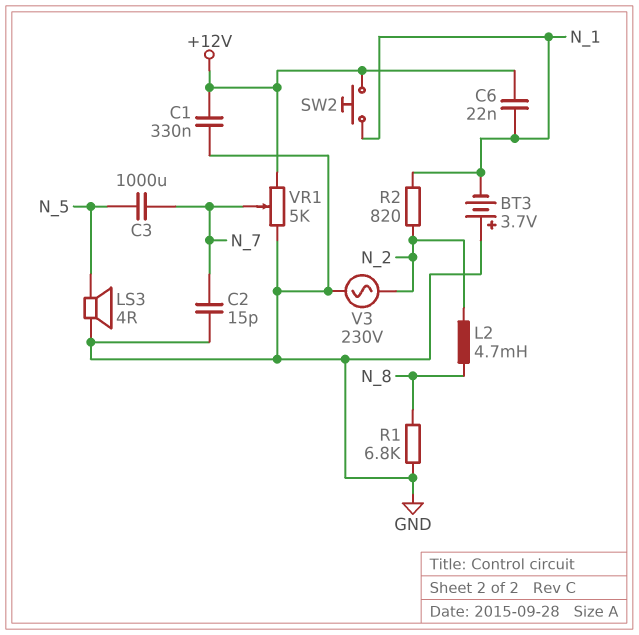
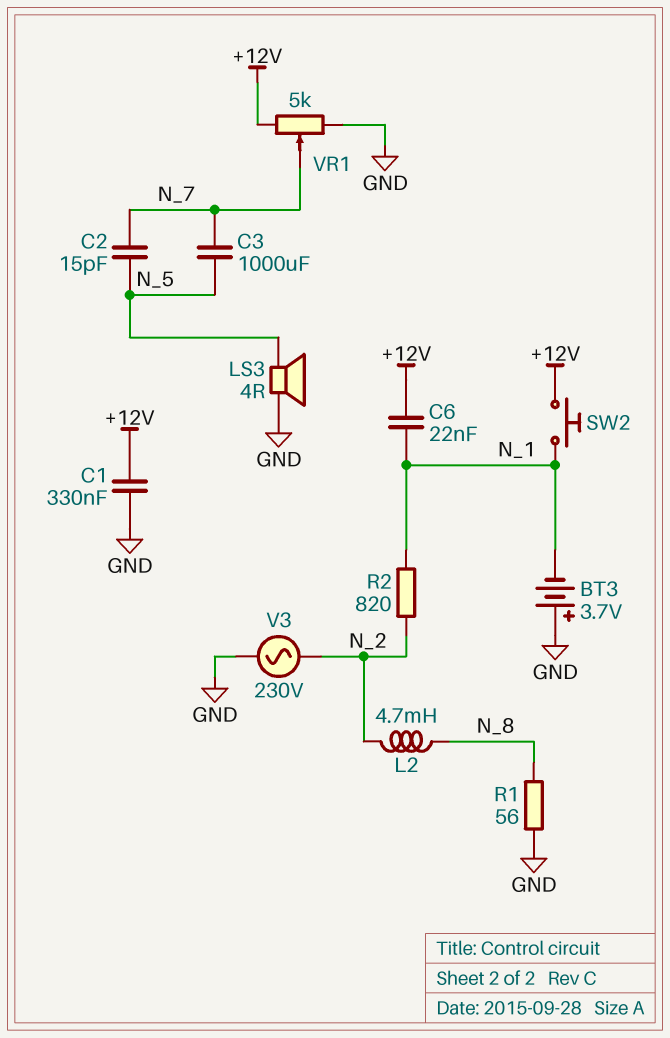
C2: 15pF (GND, N_7) -> 15pF (N_5, N_7)
R1: 6.8k (GND, N_8) -> 56 (GND, N_8)

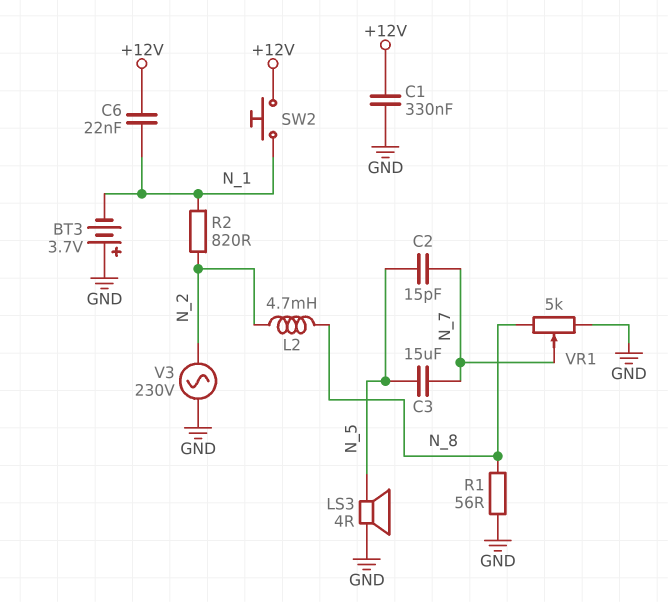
C3: 1000uF (N_5, N_7) -> 15uF (N_5, N_7)
VR1: 5k (+12V, GND, wiper N_7) -> 5k (GND, N_8, wiper N_7)

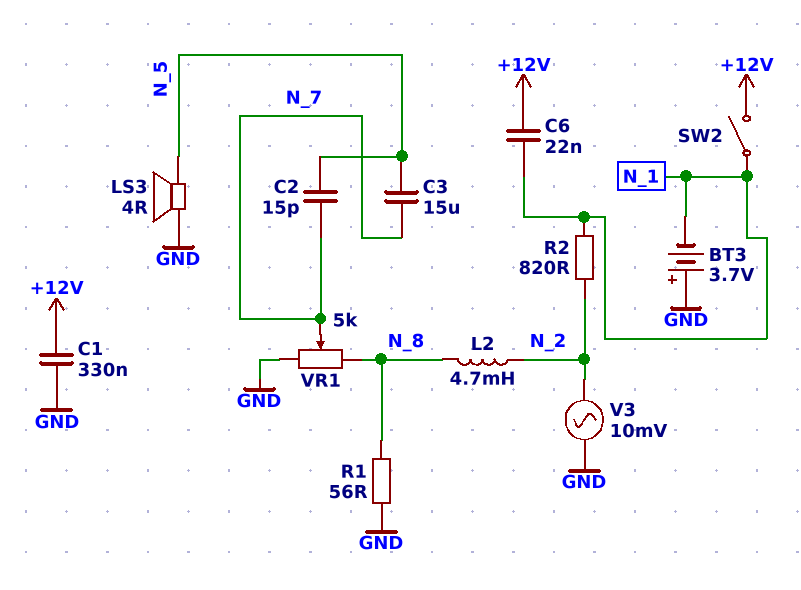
SW2: button (+12V, N_1) -> switch (+12V, N_1)
V3: AC 230V (GND, N_2) -> AC 10mV (GND, N_2)

